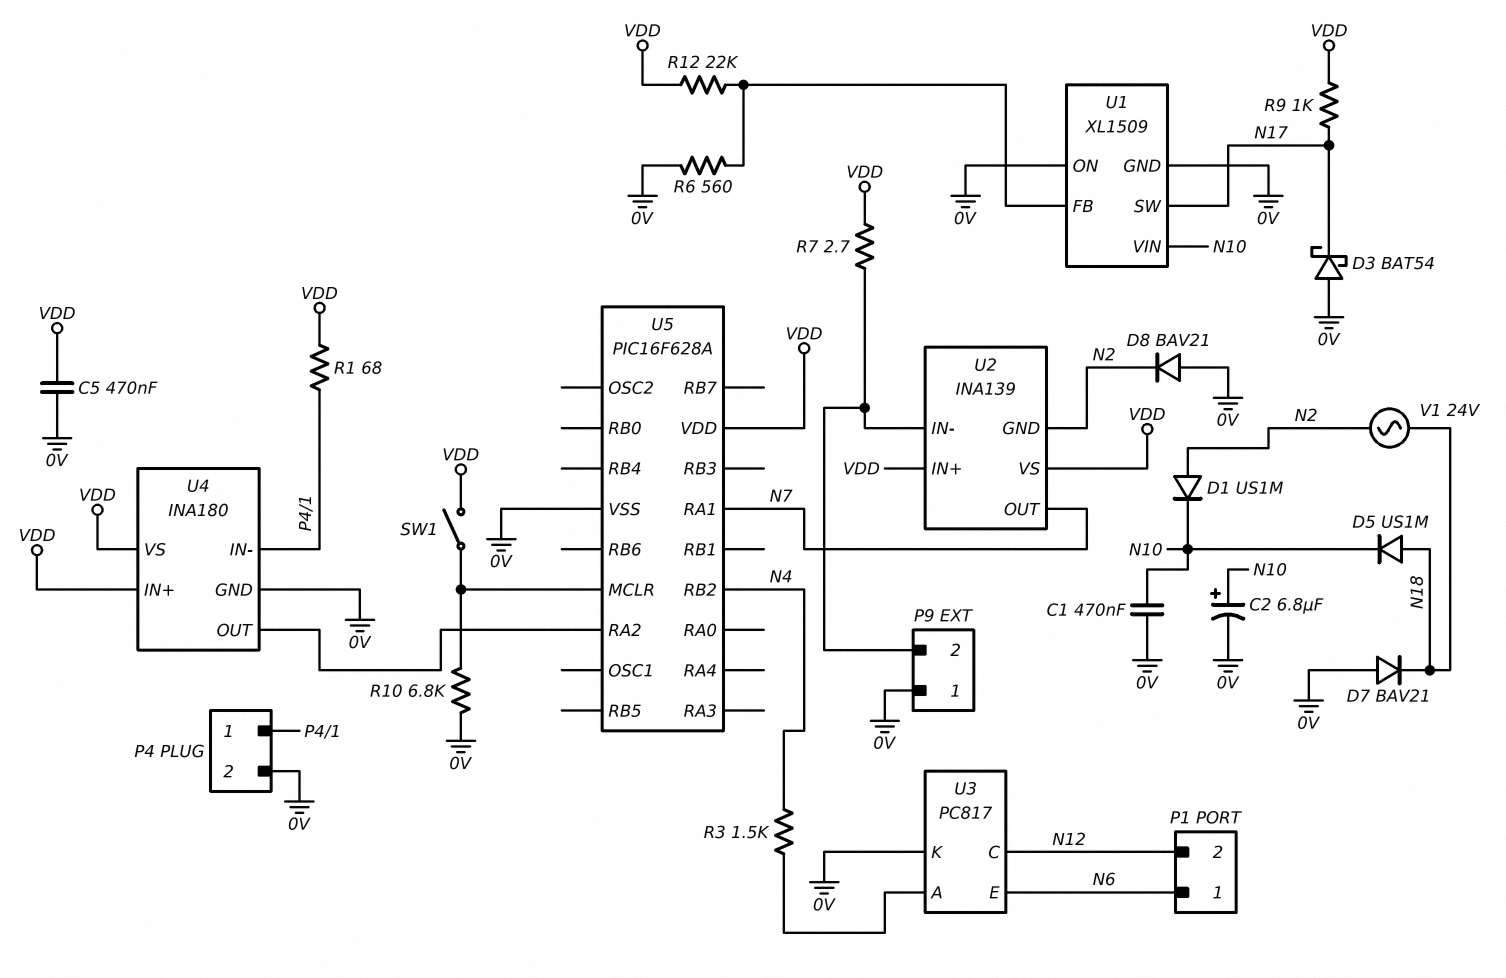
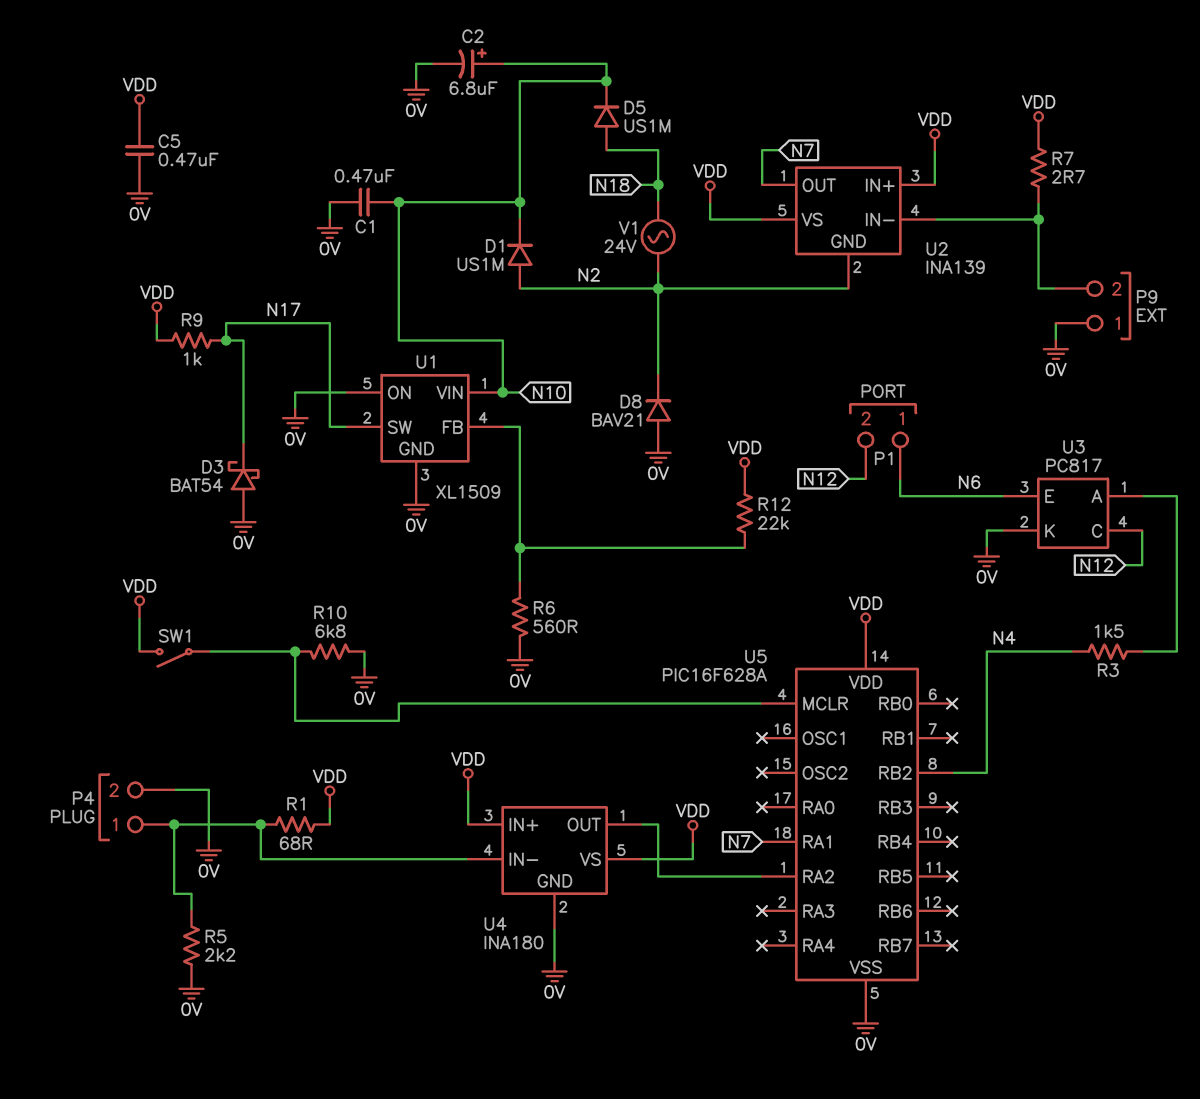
D7: diode BAV21 (A 0V, K N18) -> none
R5: none -> 2.2k (0V, P4/1)

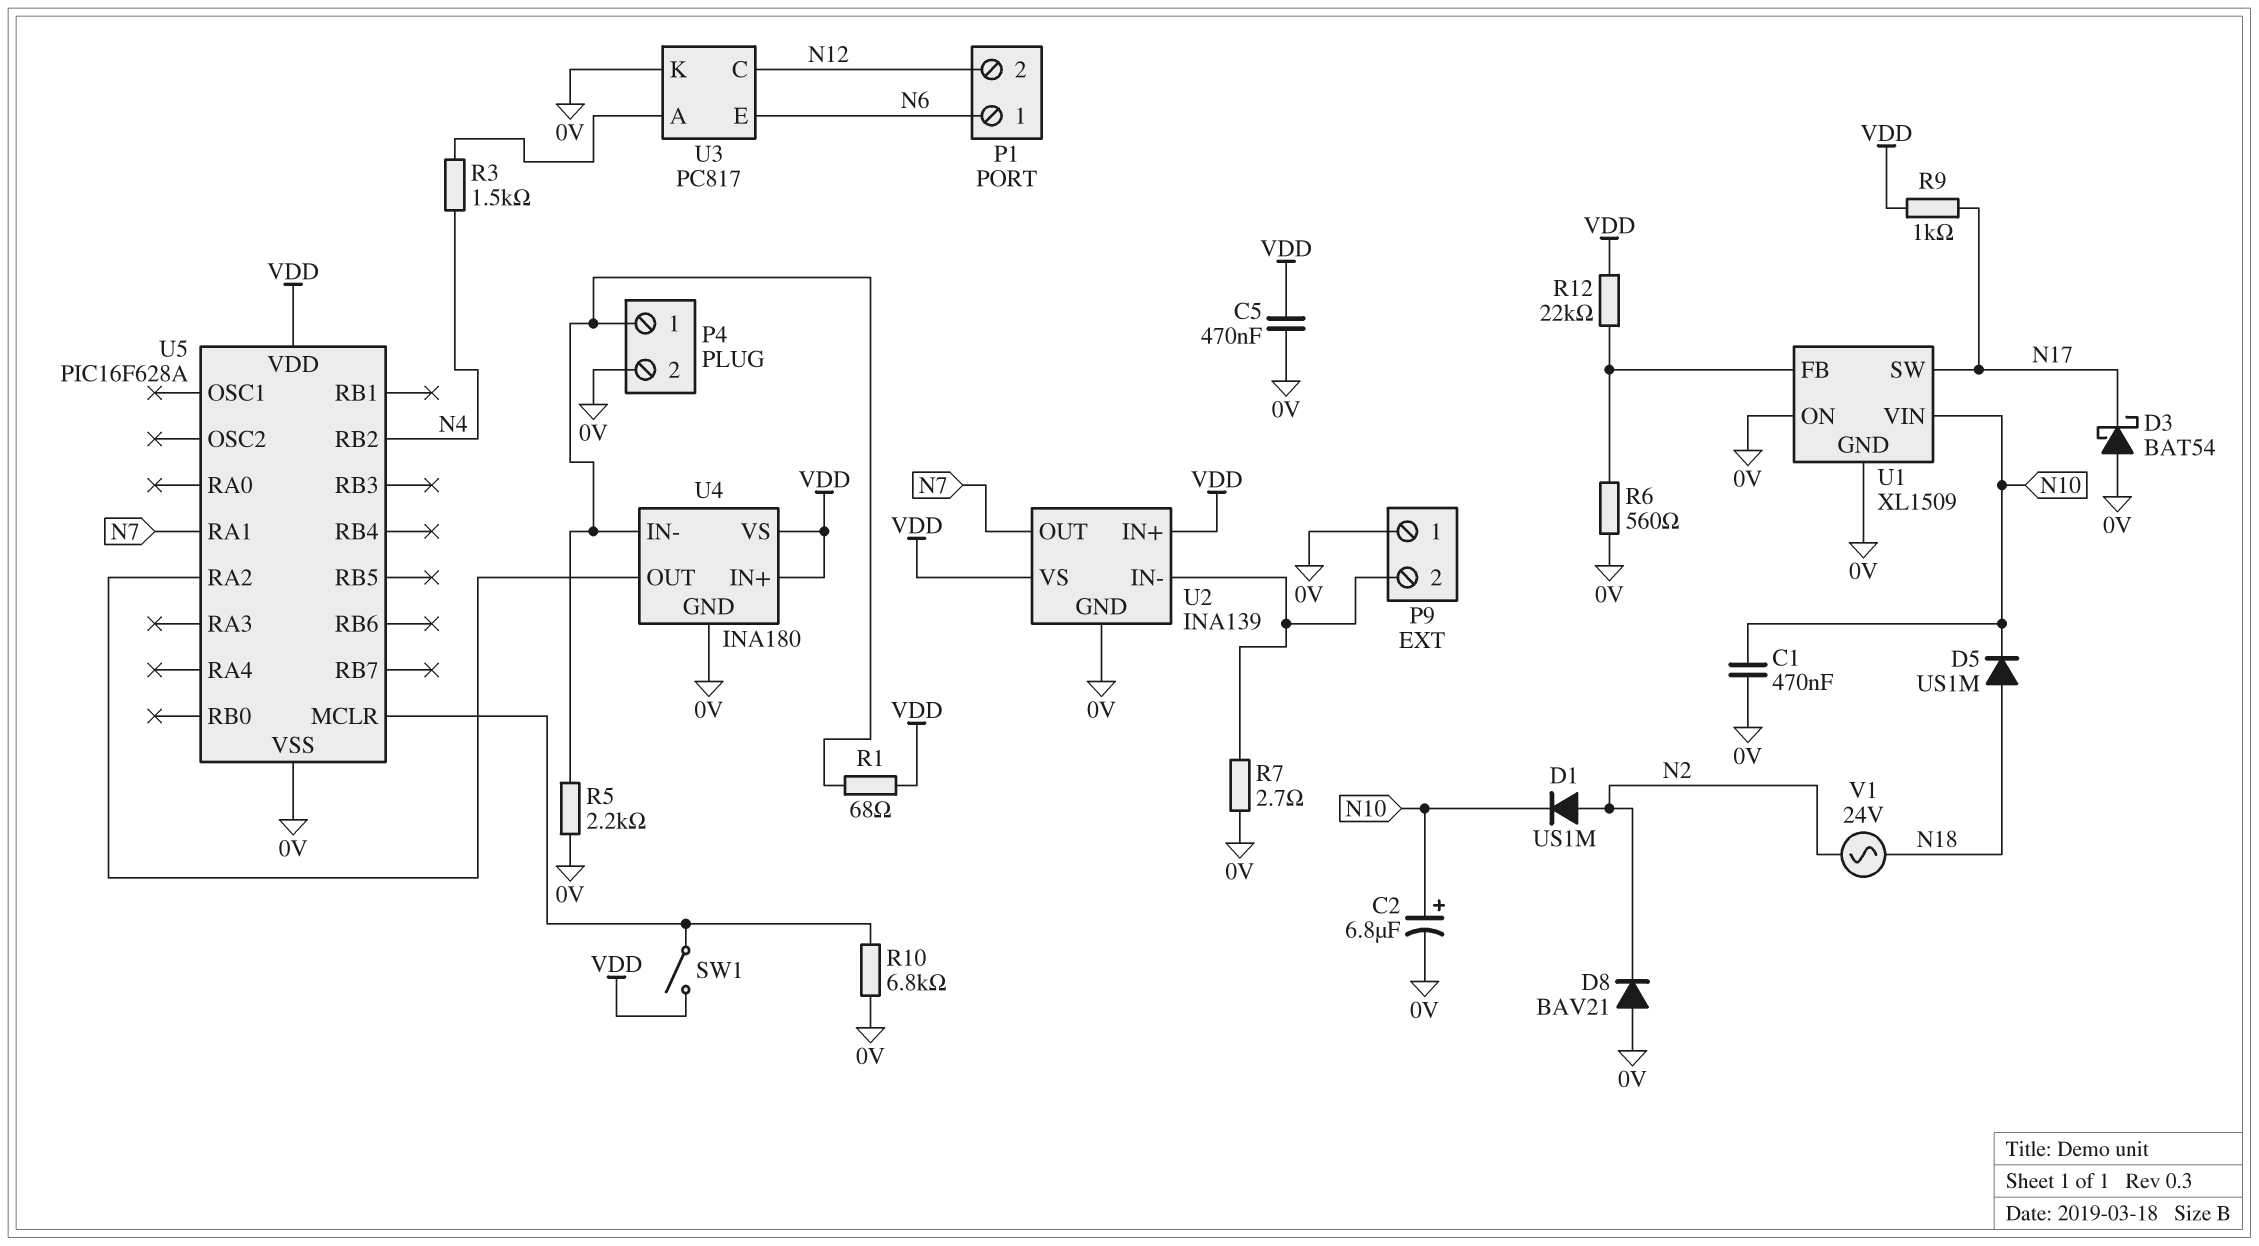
R7: 2.7 (P9/2, VDD) -> 2.7 (0V, P9/2)
U2 pin GND: N2 -> 0V

